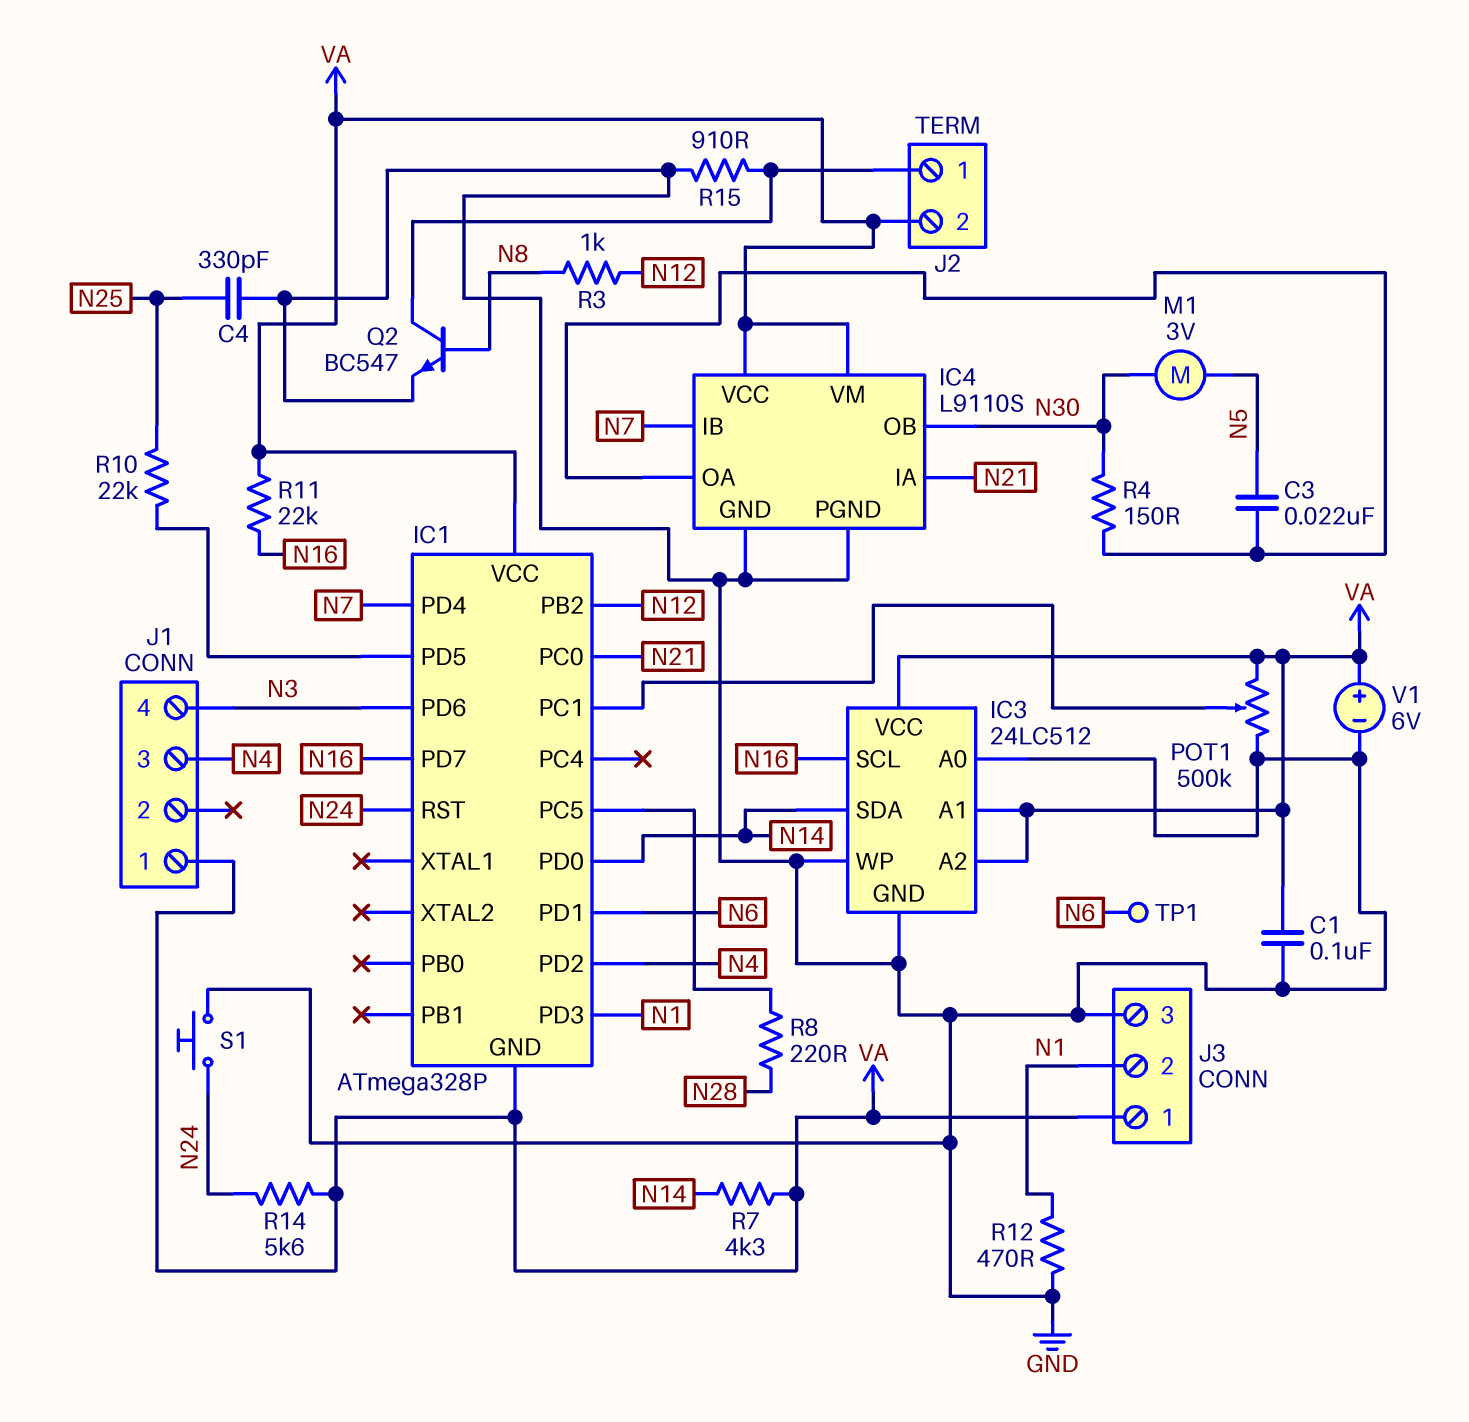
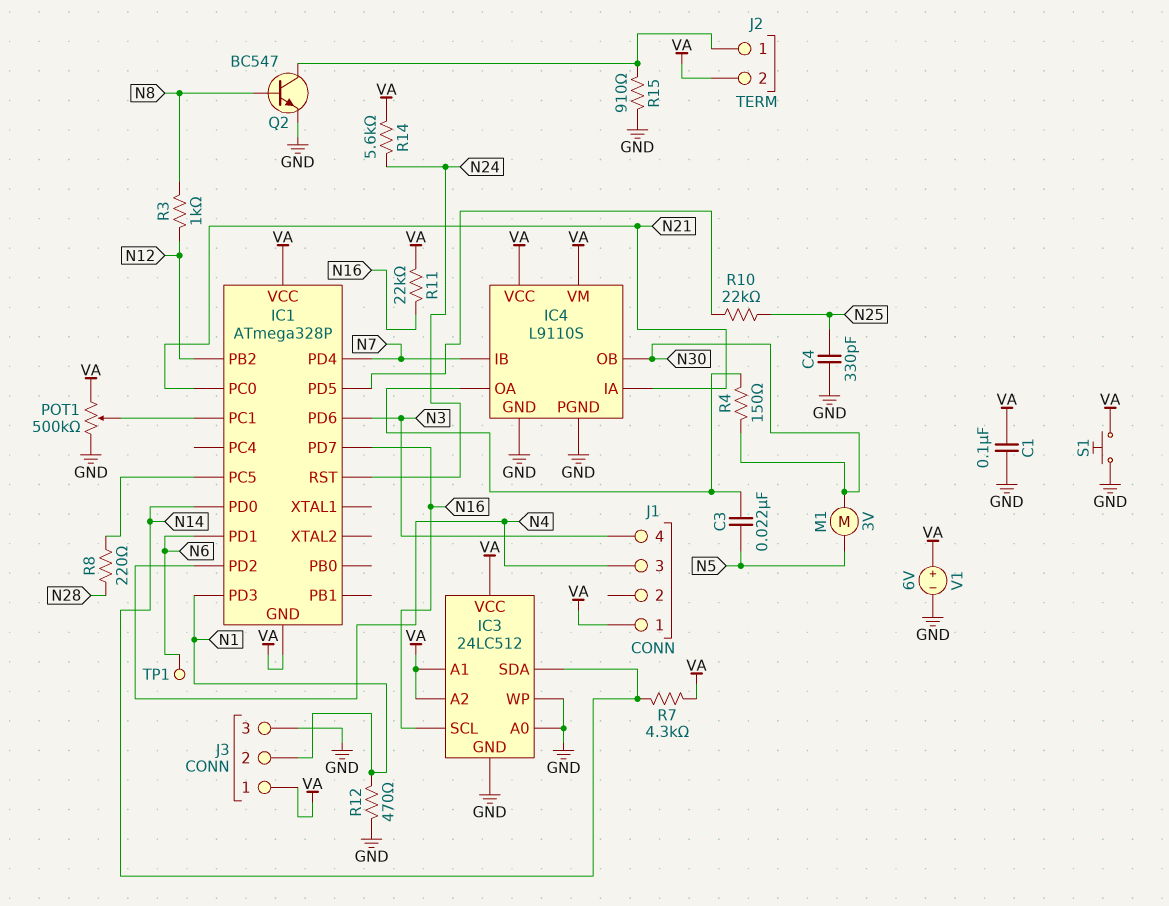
S1: button (GND, N24) -> button (GND, VA)

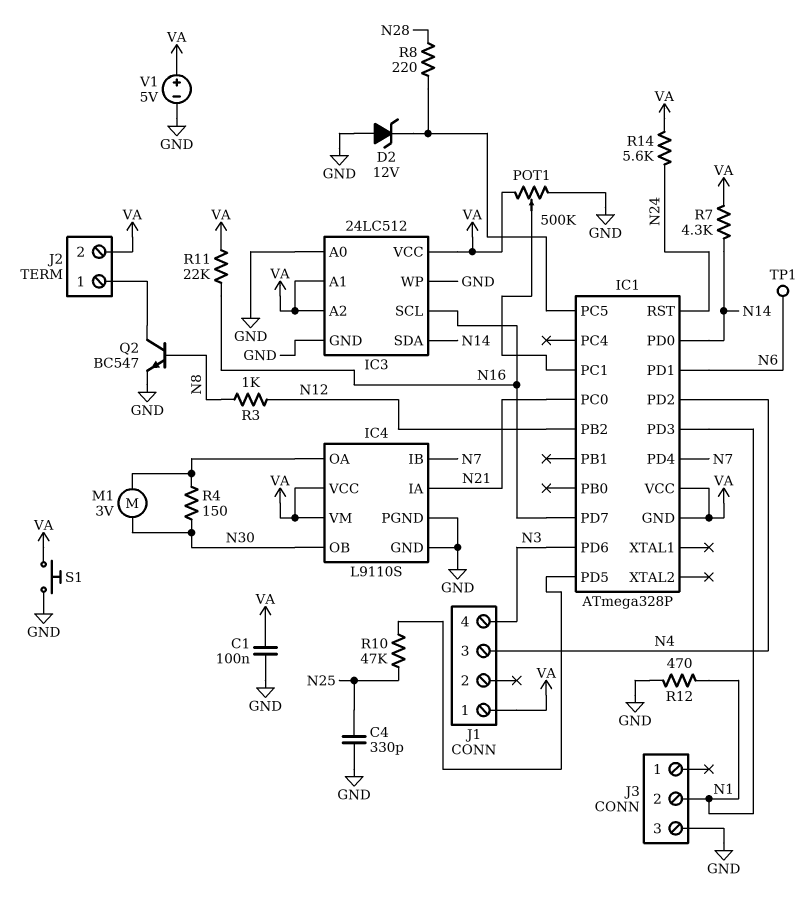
C3: 22nF (IC4/OA, N5) -> none
D2: none -> zener 12V (A GND, K IC1/PC5)
J3 pin 1: VA -> none
M1: motor 3V (N5, N30) -> motor 3V (IC4/OA, N30)
R10: 22k (IC1/PD5, N25) -> 47k (IC1/PD5, N25)
R15: 910 (GND, J2/1) -> none
V1: 6V (plus VA, minus GND) -> 5V (plus VA, minus GND)

